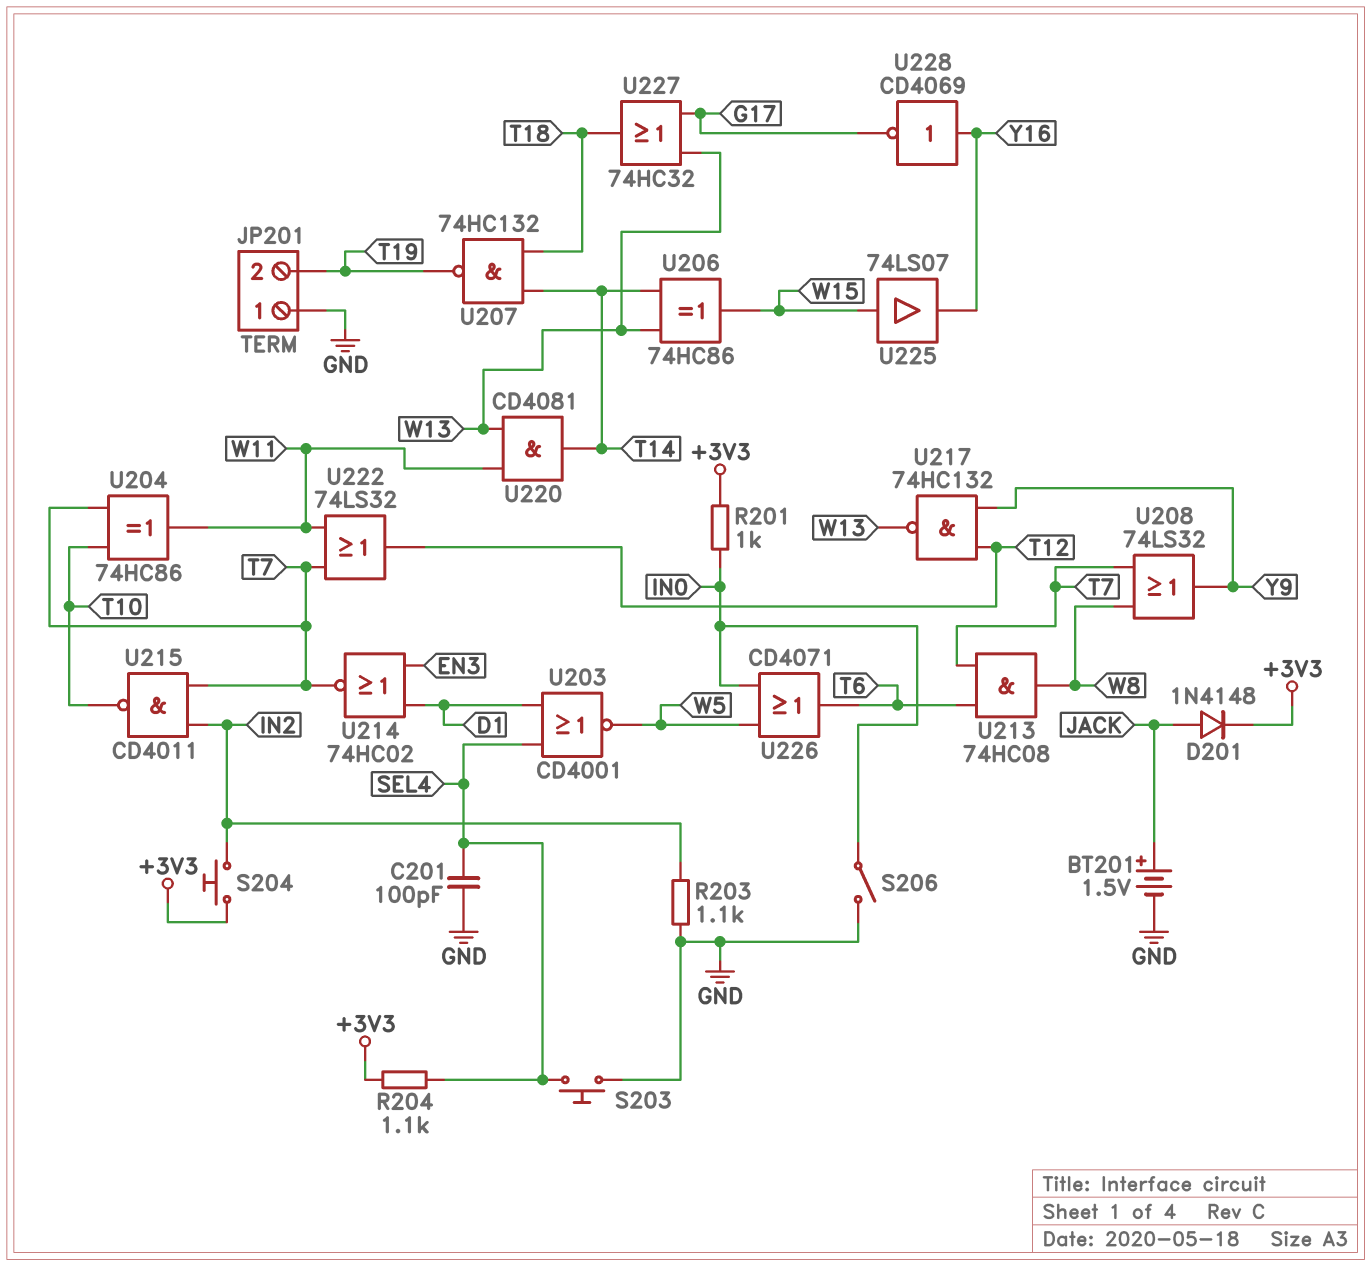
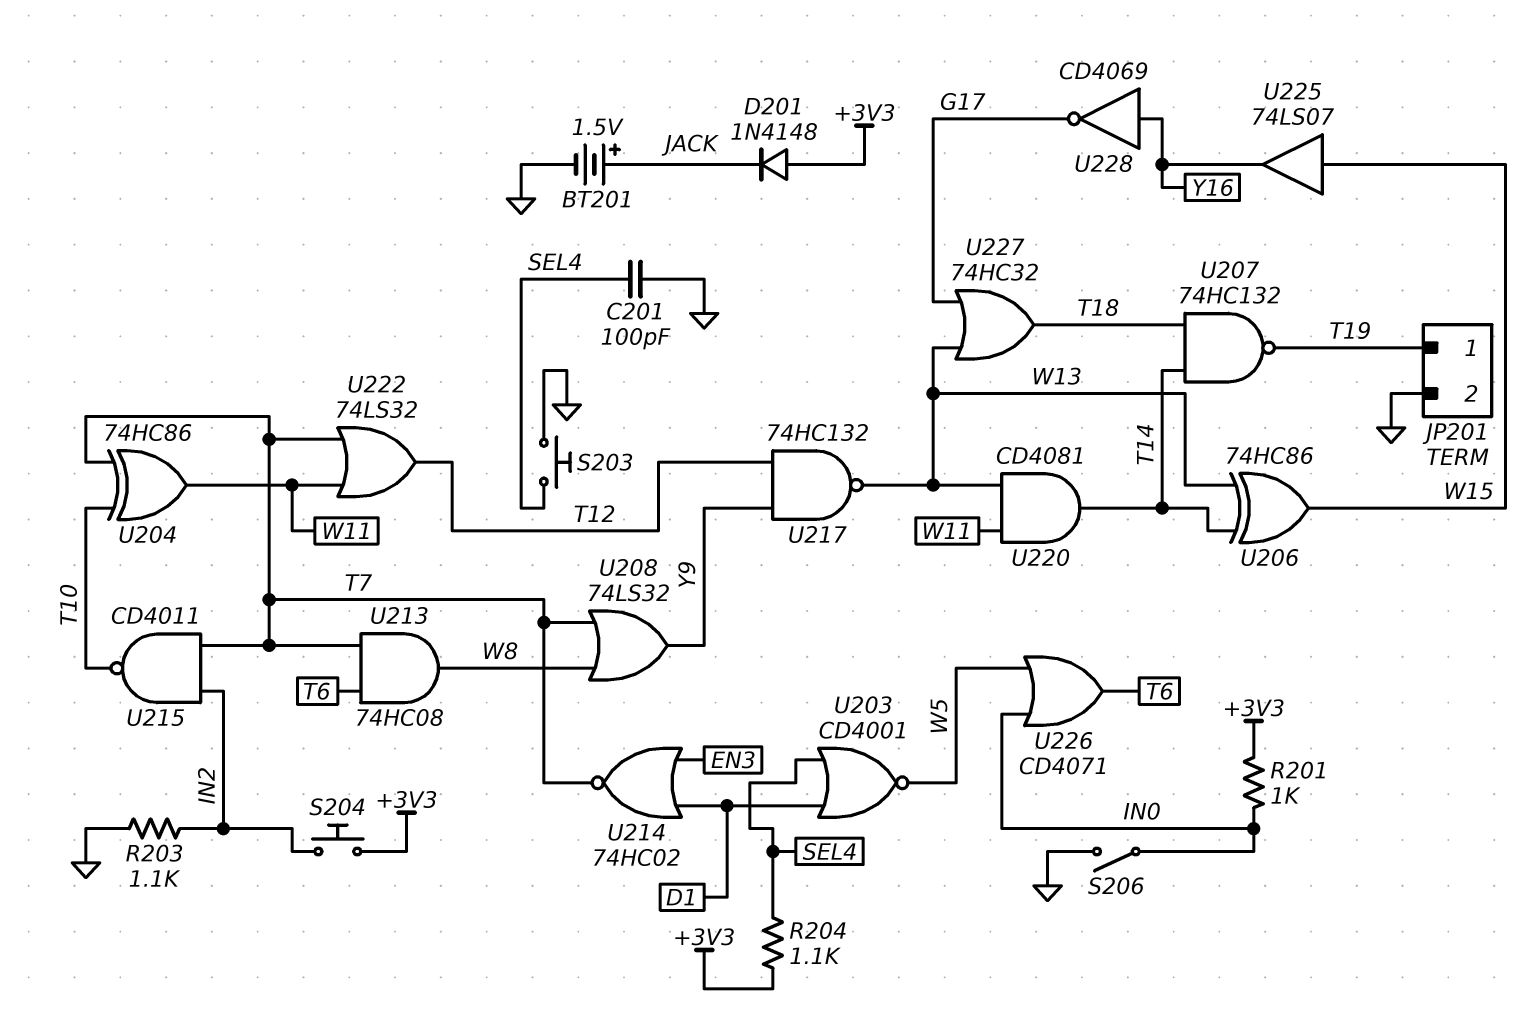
D201: diode 1N4148 (A JACK, K +3V3) -> diode 1N4148 (A +3V3, K JACK)
JP201 pin 1: GND -> T19
JP201 pin 2: T19 -> GND

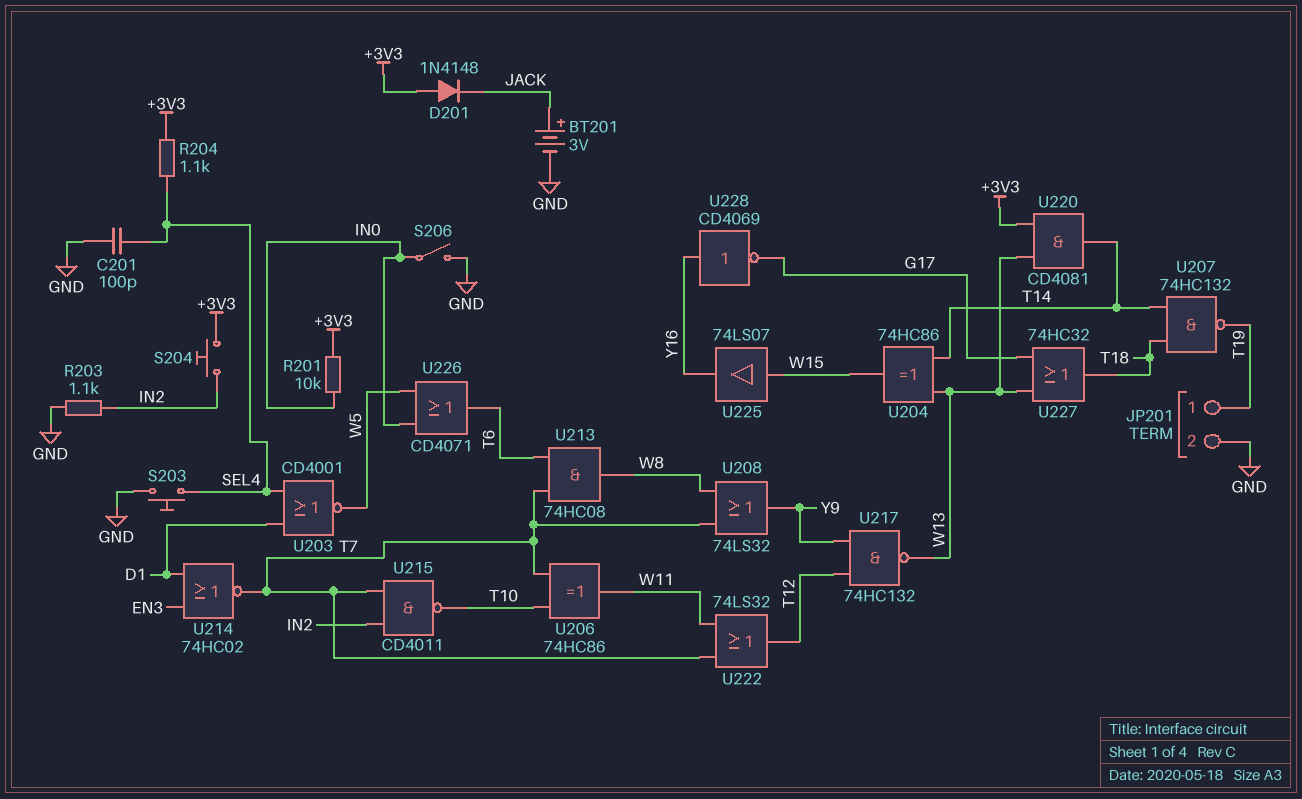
BT201: 1.5V (plus JACK, minus GND) -> 3V (plus JACK, minus GND)
R201: 1k (+3V3, IN0) -> 10k (+3V3, IN0)
U204: XOR 74HC86 (in T7, in T10, out W11) -> XOR 74HC86 (in T14, in W13, out W15)
U206: XOR 74HC86 (in T14, in W13, out W15) -> XOR 74HC86 (in T7, in T10, out W11)
U220: AND CD4081 (in W11, in W13, out T14) -> AND CD4081 (in +3V3, in W13, out T14)

